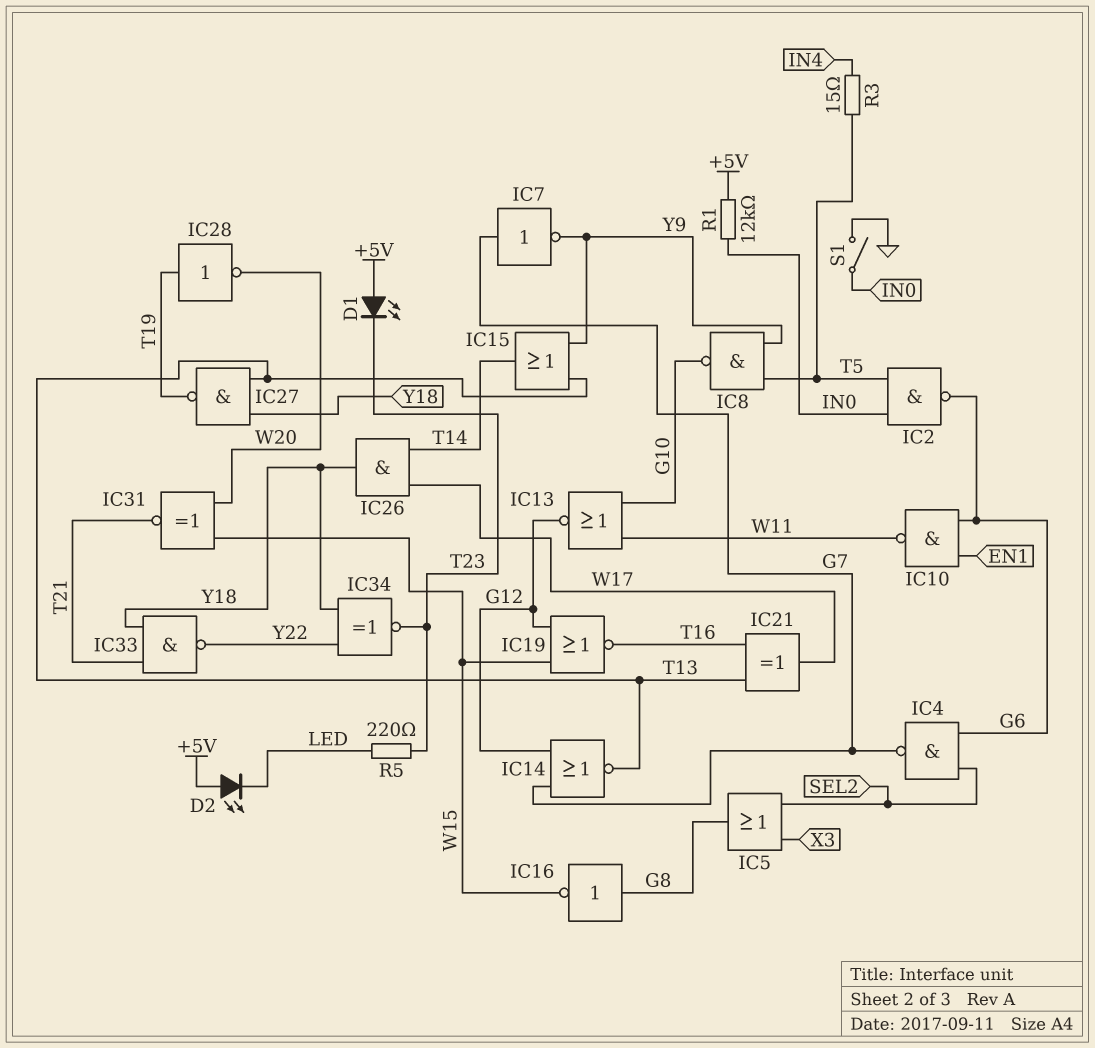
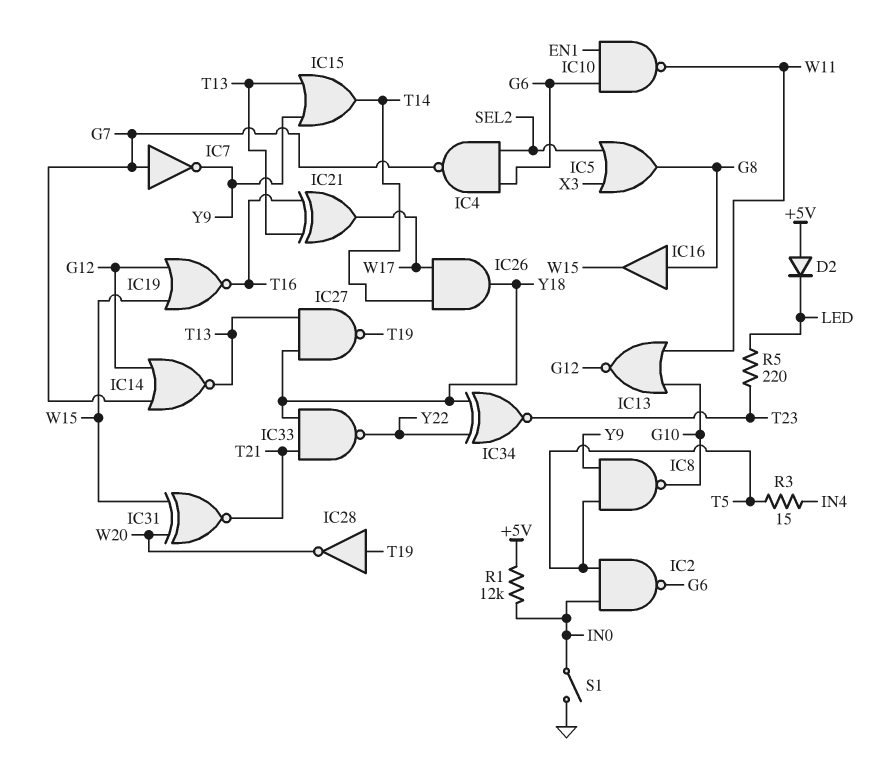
D1: LED (A +5V, K T23) -> none
D2: LED (A +5V, K LED) -> diode (A +5V, K LED)
IC16: NOT (in G8, out W15) -> buffer (in G8, out W15)

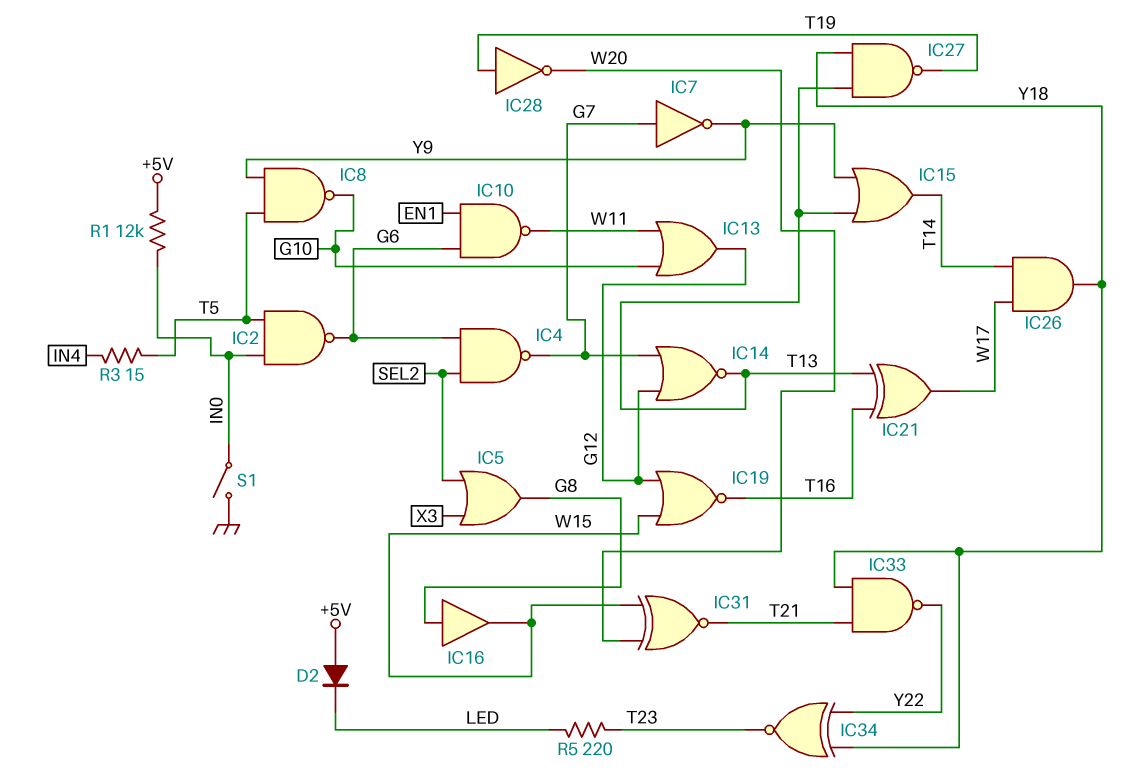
IC13: NOR (in G10, in W11, out G12) -> OR (in G10, in W11, out G12)

